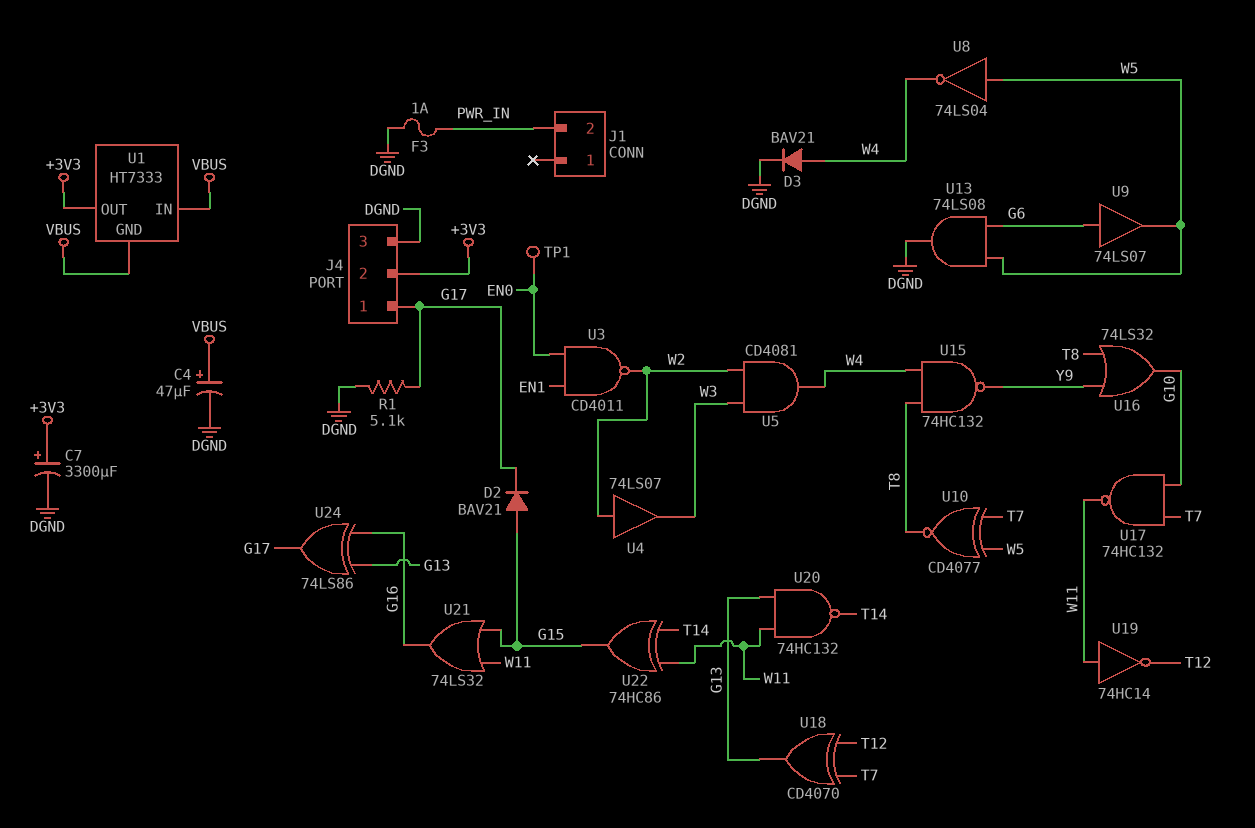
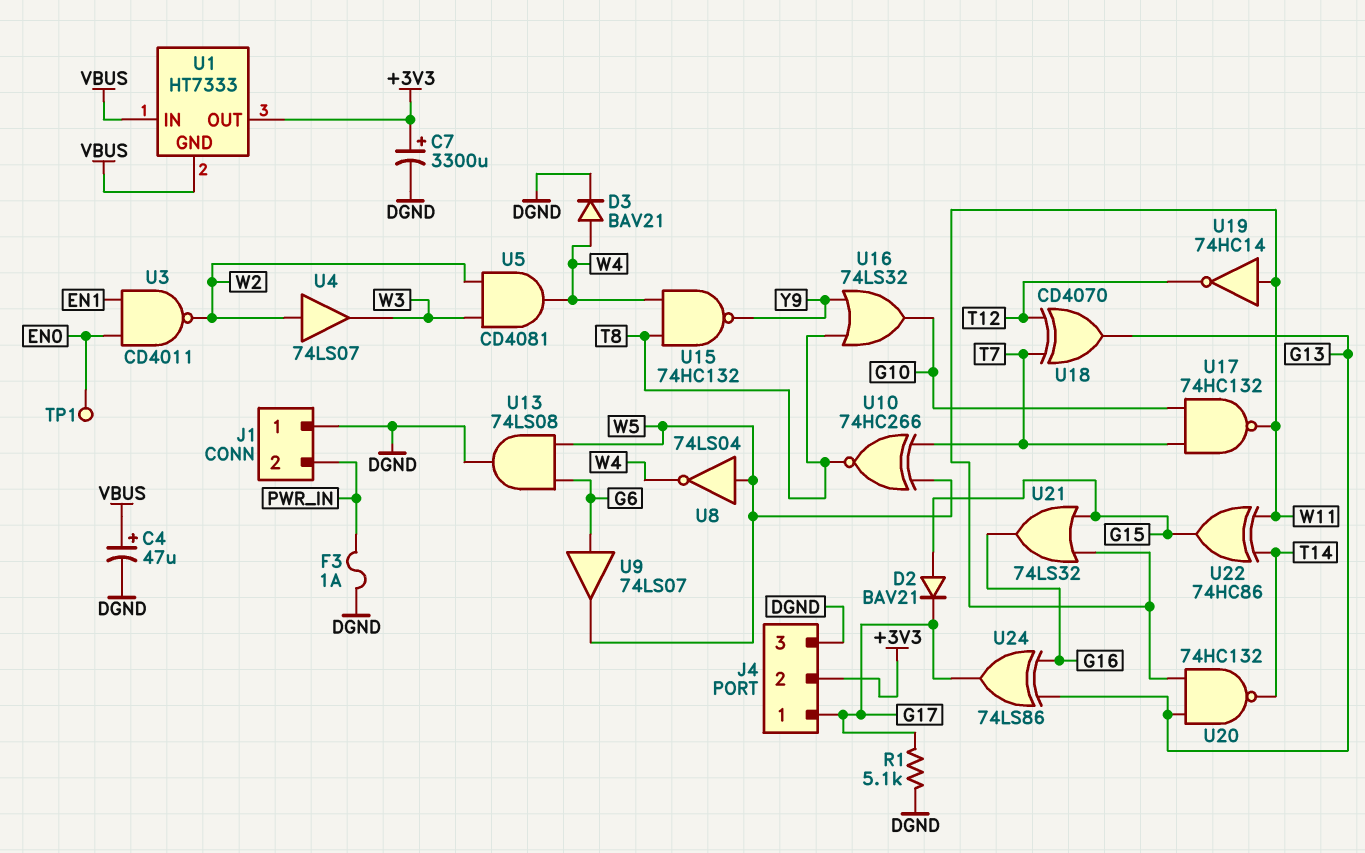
J1 pin 1: none -> DGND
U10: XNOR CD4077 (in T7, in W5, out T8) -> XNOR 74HC266 (in T7, in W5, out T8)

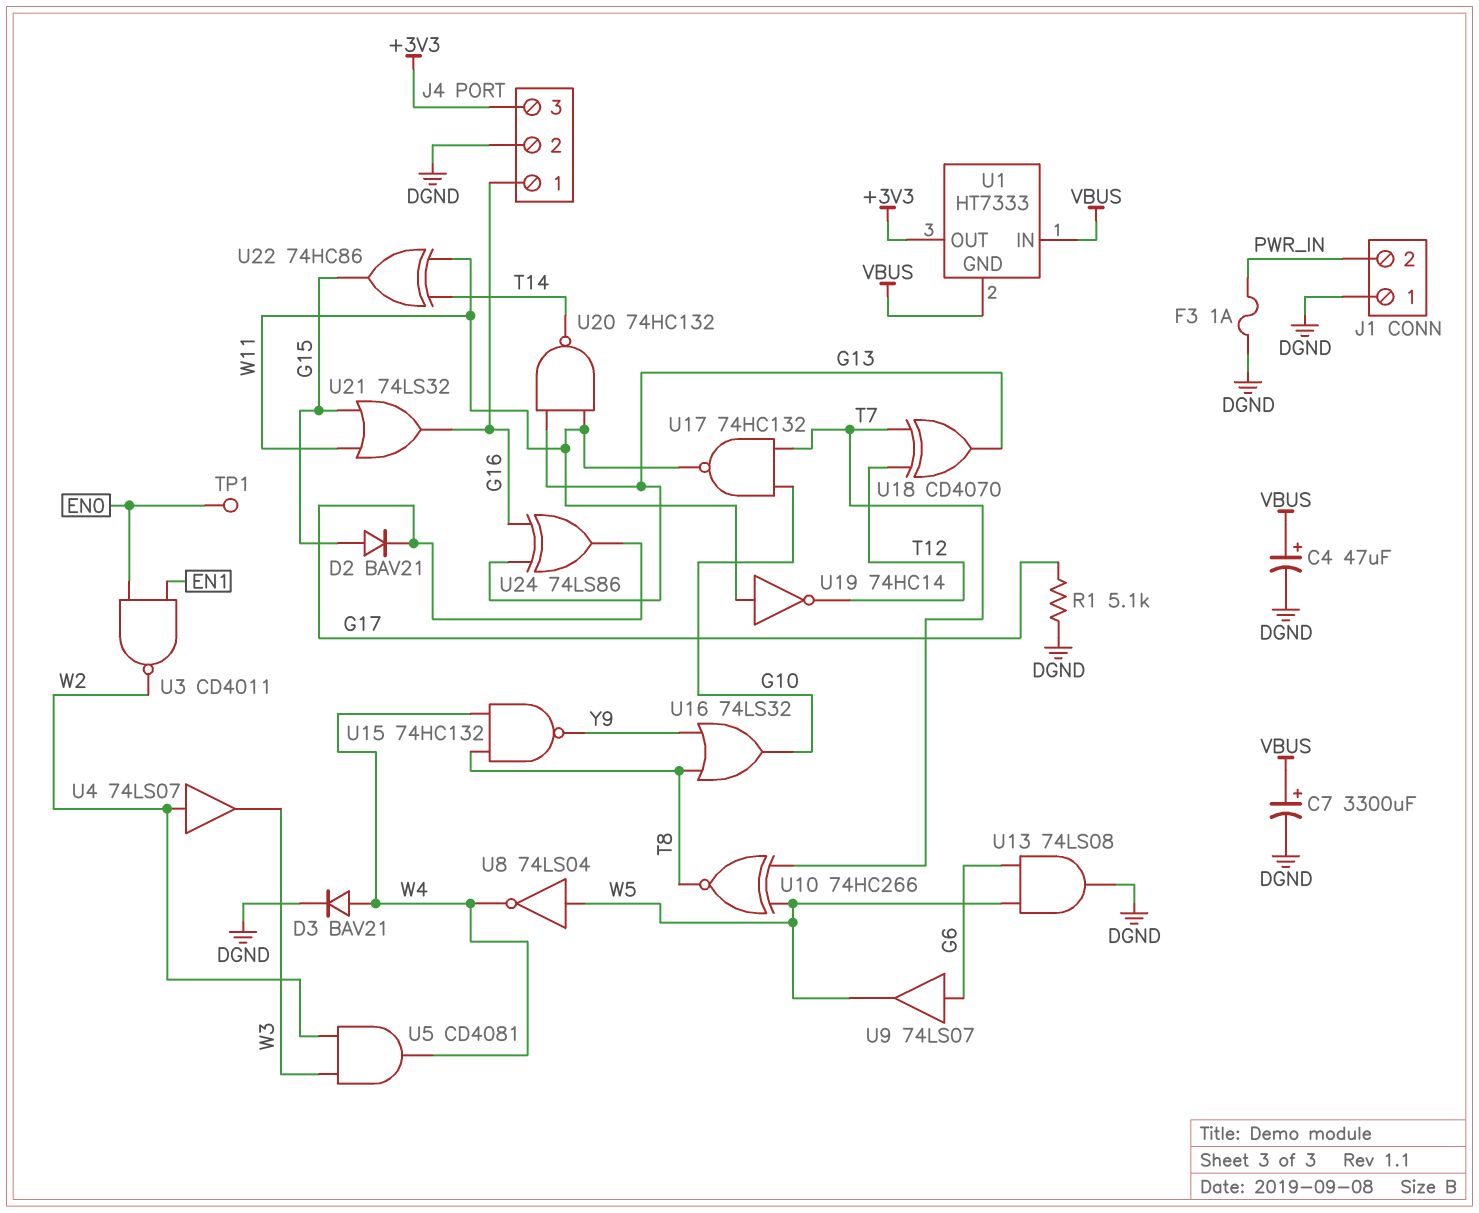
C7: 3300uF (plus +3V3, minus DGND) -> 3300uF (plus VBUS, minus DGND)
J4 pin 1: G17 -> G16
J4 pin 2: +3V3 -> DGND
J4 pin 3: DGND -> +3V3

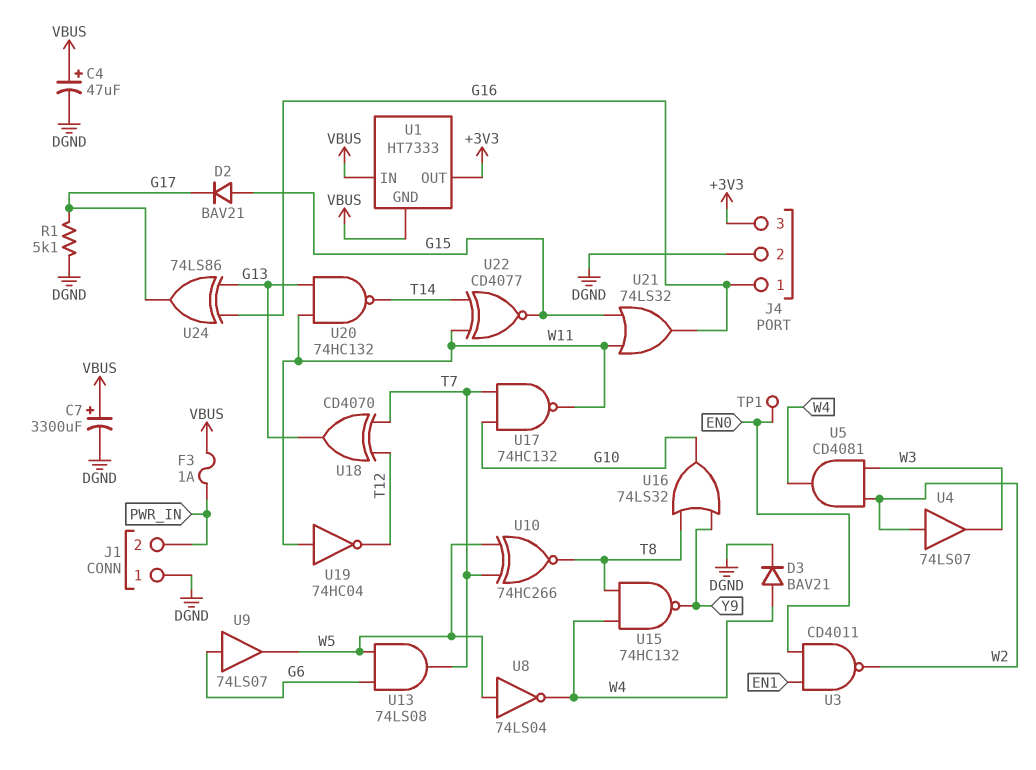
F3: 1A (DGND, PWR_IN) -> 1A (PWR_IN, VBUS)
U13: AND 74LS08 (in G6, in W5, out DGND) -> AND 74LS08 (in G6, in W5, out T7)
U19: NOT 74HC14 (in W11, out T12) -> NOT 74HC04 (in W11, out T12)
U22: XOR 74HC86 (in T14, in W11, out G15) -> XNOR CD4077 (in T14, in W11, out G15)

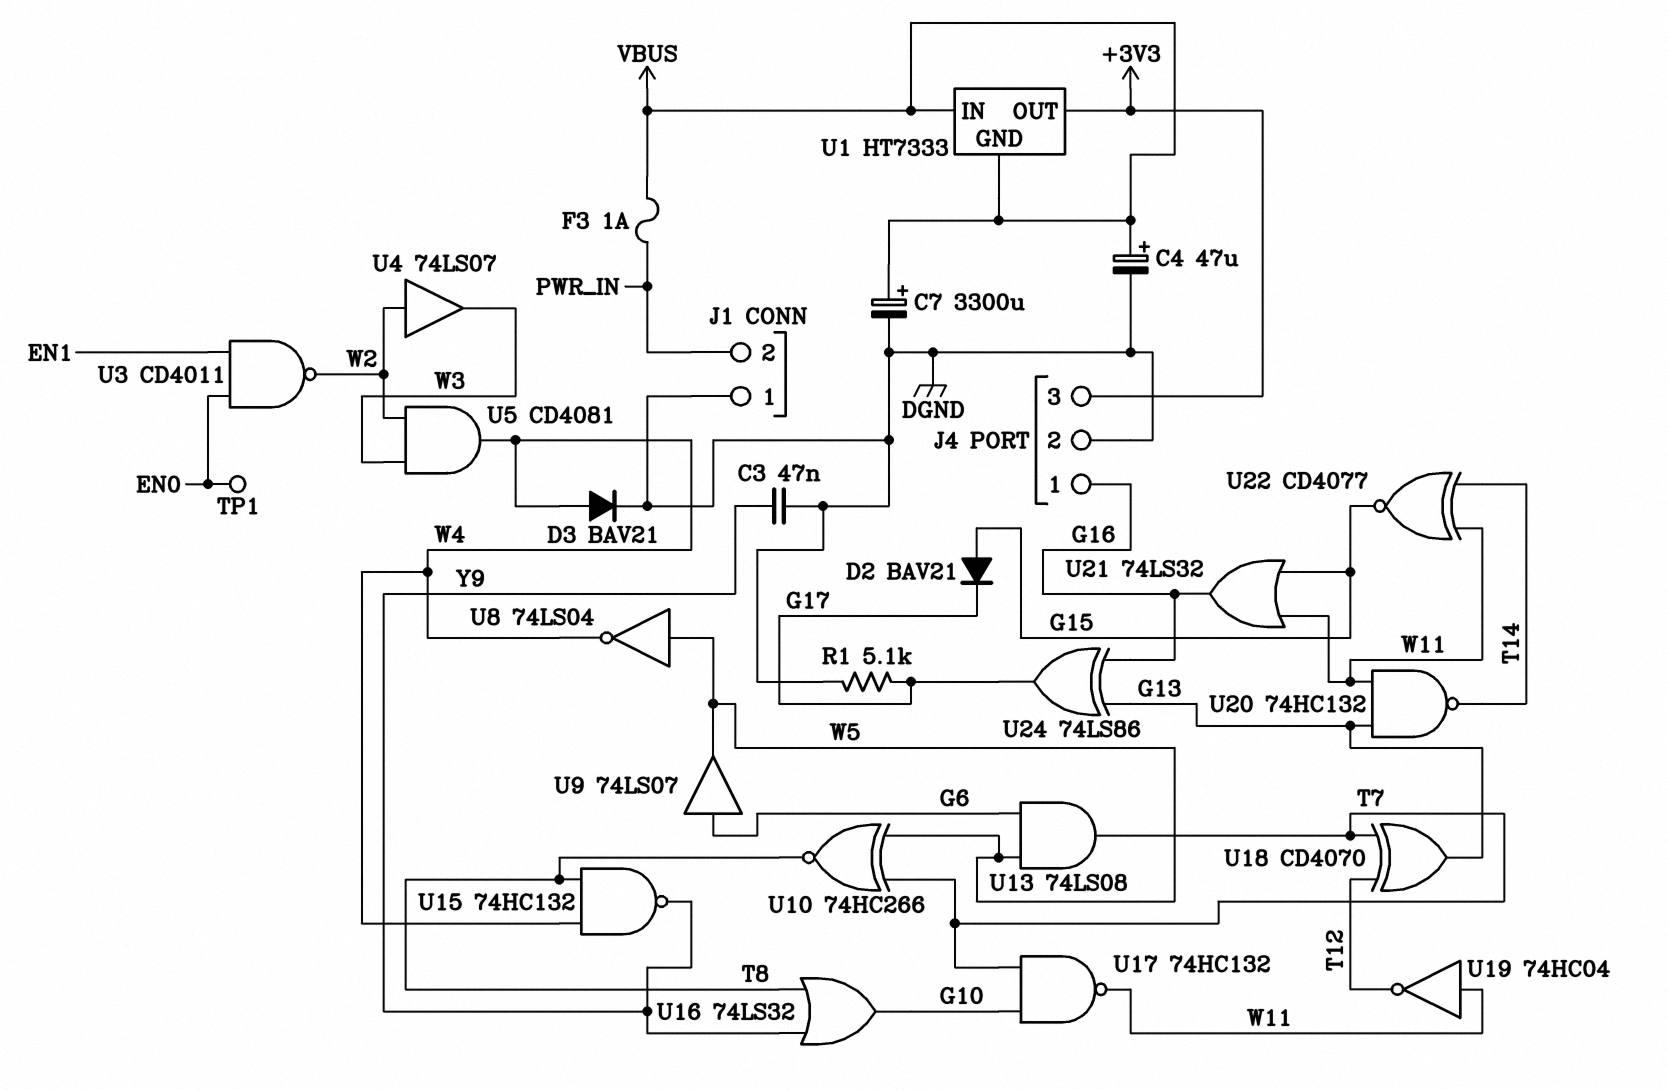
C3: none -> 47nF (DGND, Y9)

